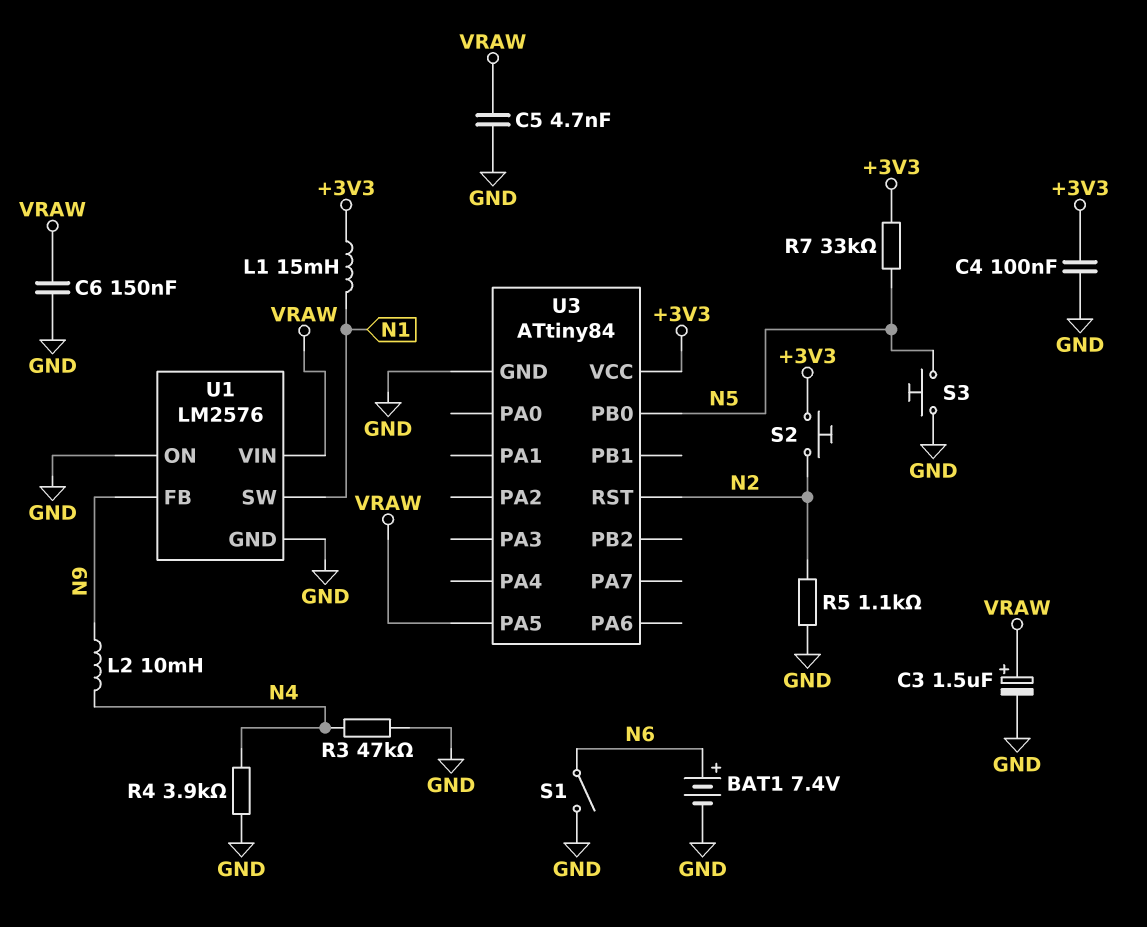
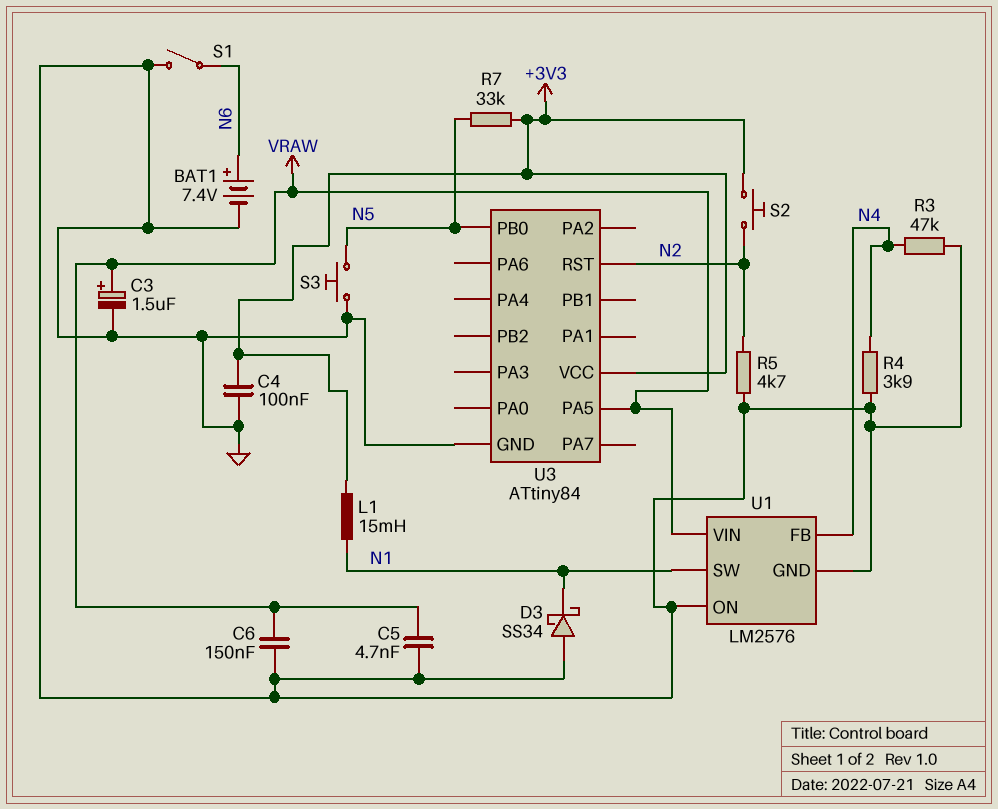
D3: none -> schottky SS34 (A GND, K N1)
L2: 10mH (N4, N9) -> none
R5: 1.1k (GND, N2) -> 4.7k (GND, N2)
U1 pin FB: N9 -> N4

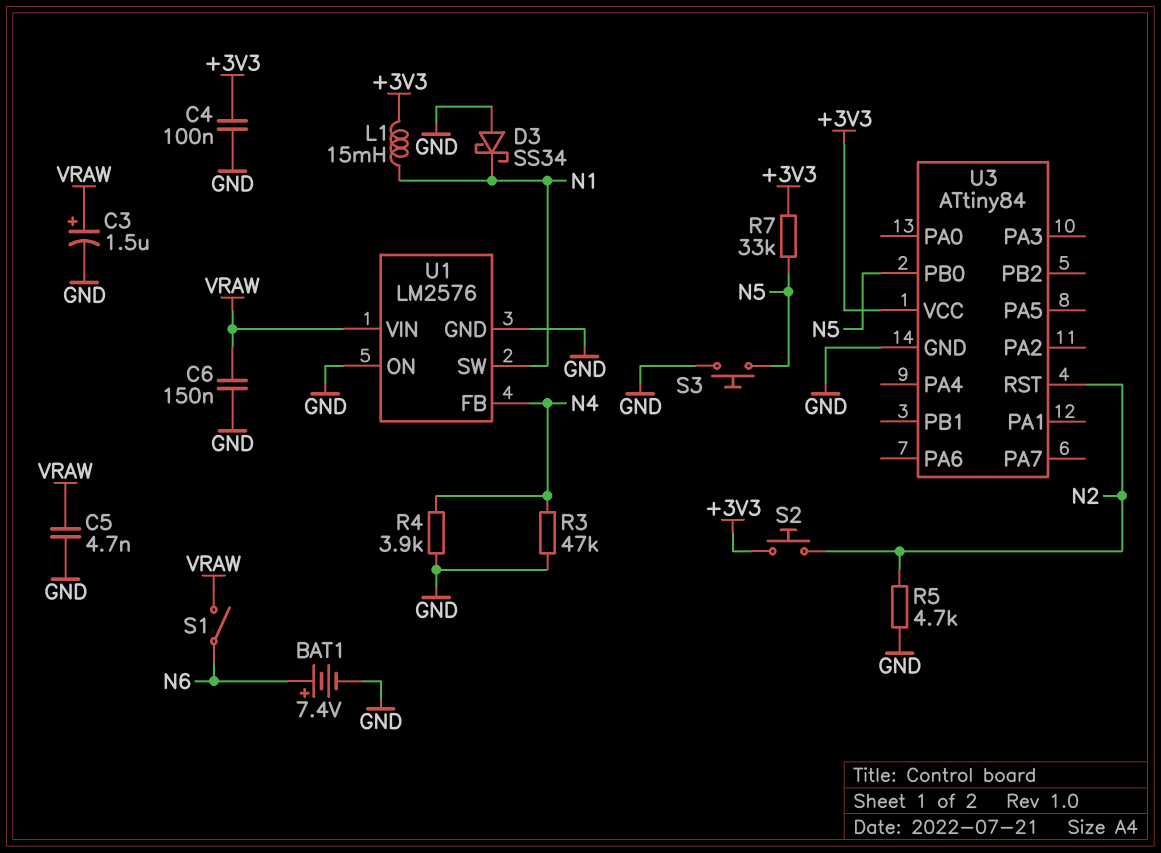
S1: switch (GND, N6) -> switch (N6, VRAW)
U3 pin PA5: VRAW -> none

